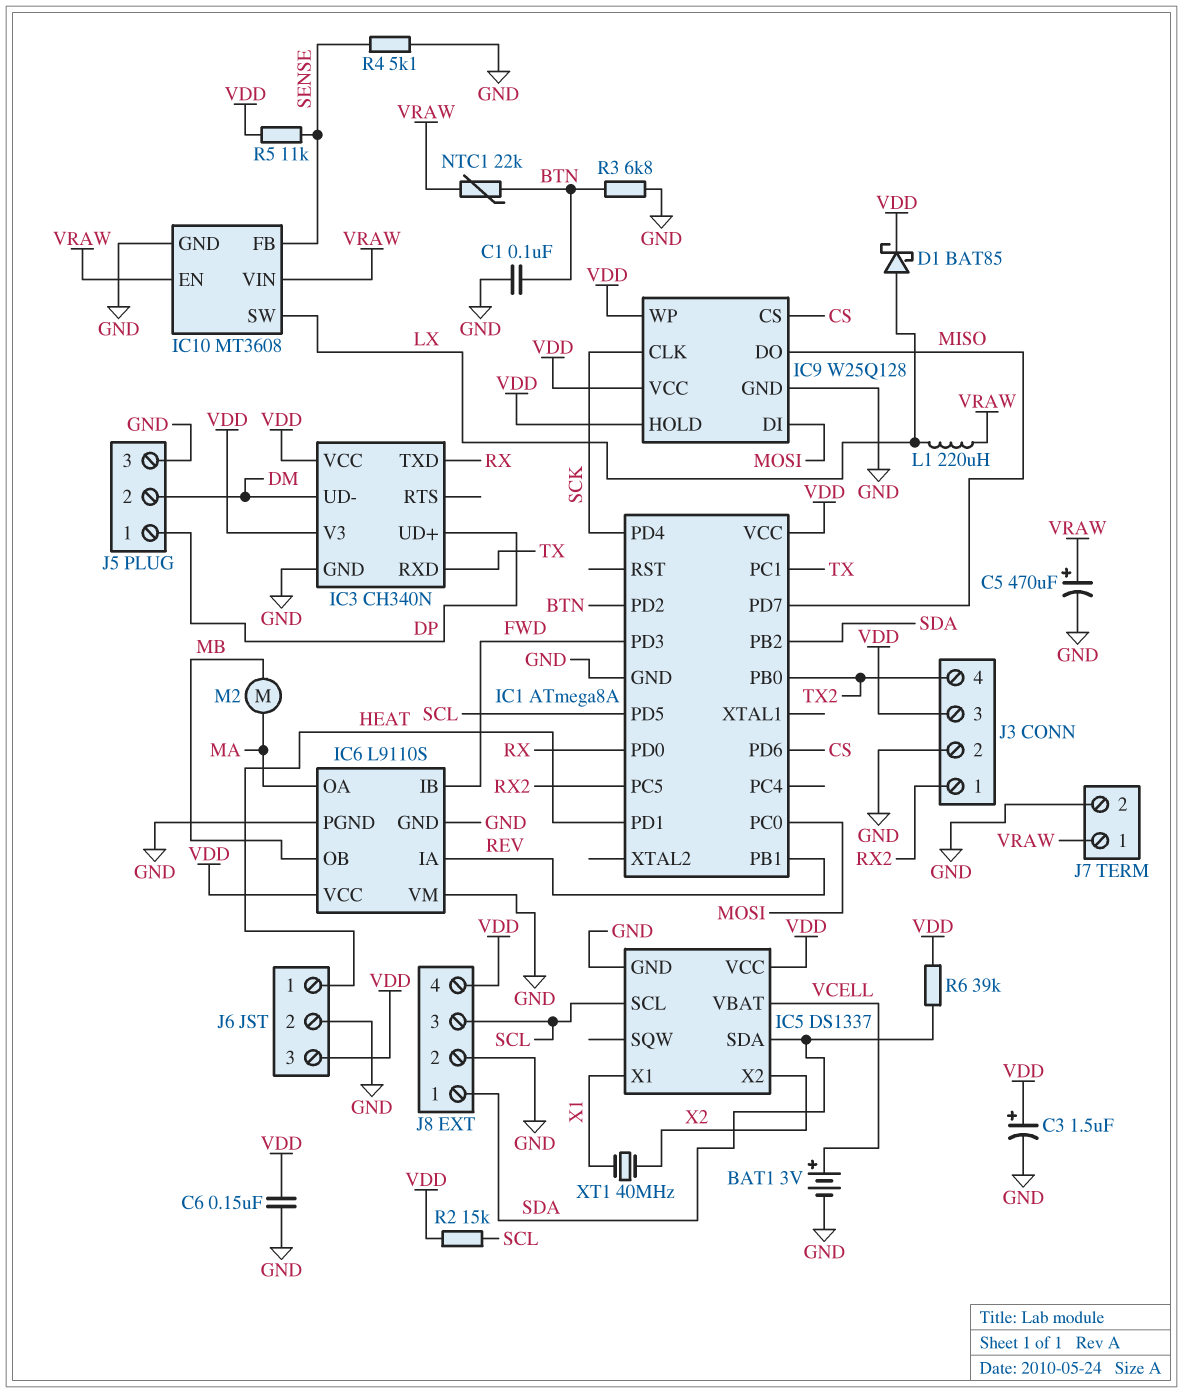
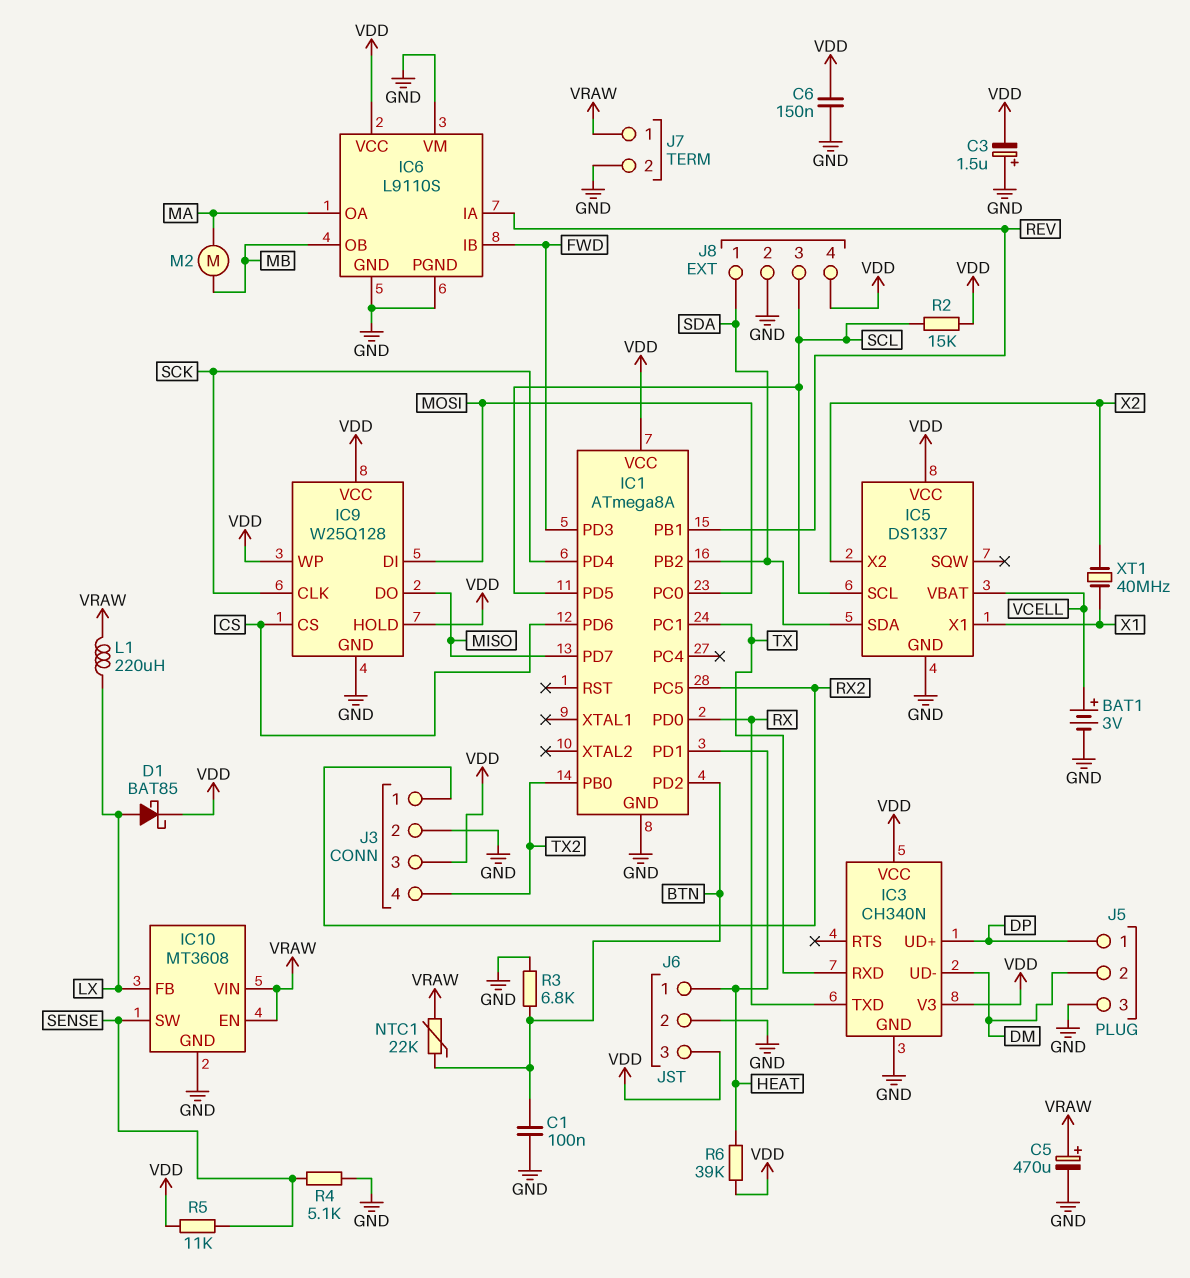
C3: 1.5uF (plus VDD, minus GND) -> 1.5uF (plus GND, minus VDD)
IC10 pin FB: SENSE -> LX
IC10 pin SW: LX -> SENSE
R6: 39k (SDA, VDD) -> 39k (HEAT, VDD)

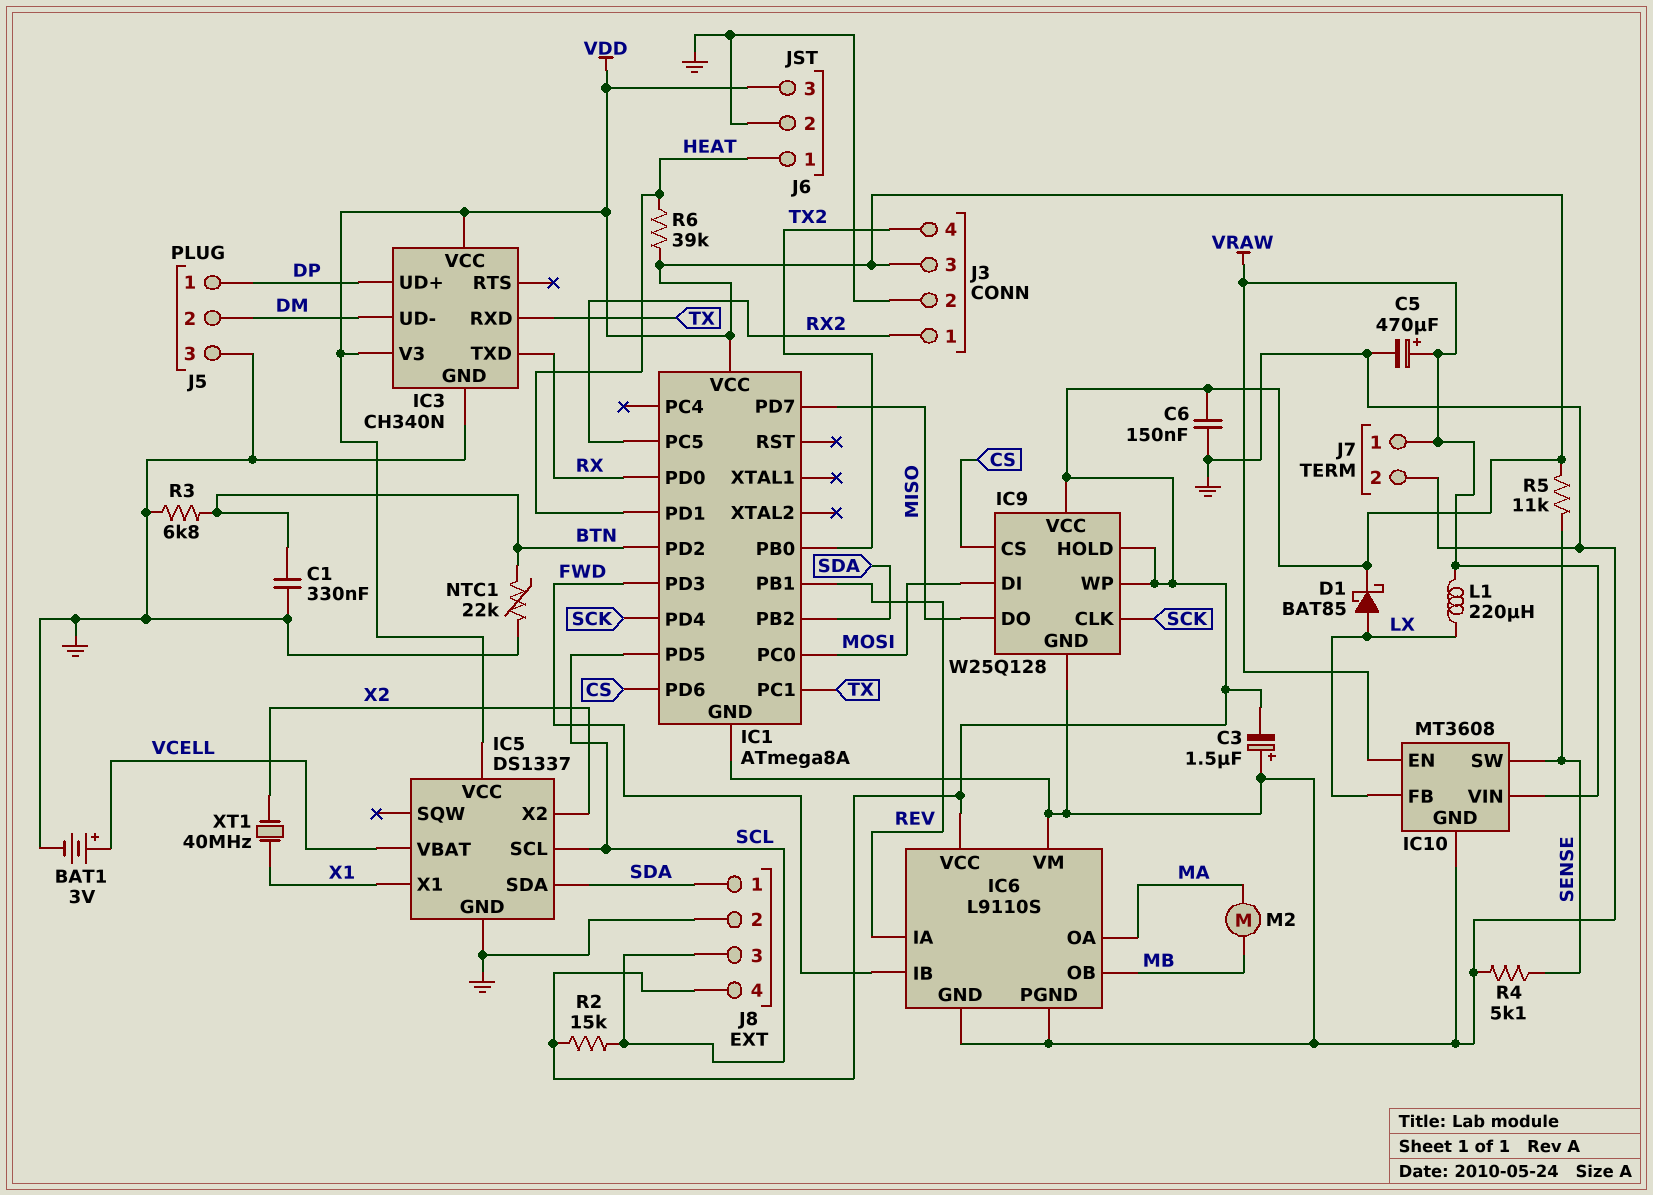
C1: 100nF (BTN, GND) -> 330nF (BTN, GND)
NTC1: 22k (BTN, VRAW) -> 22k (BTN, GND)

